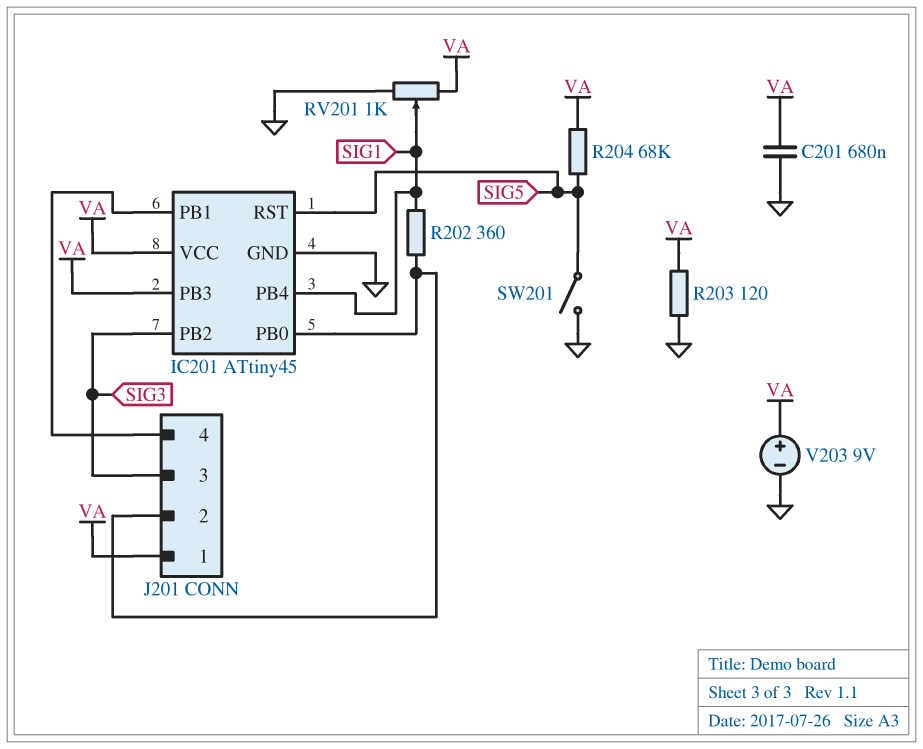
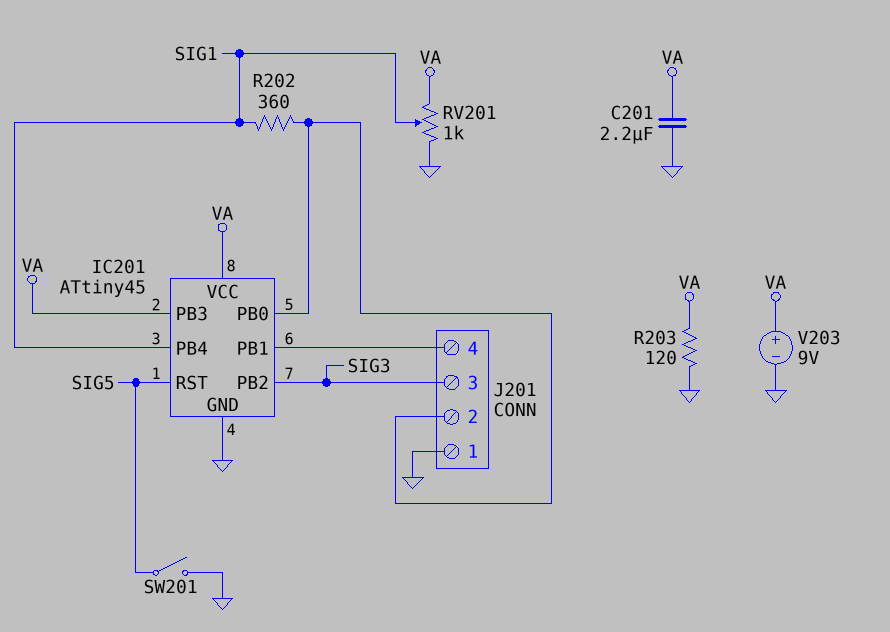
C201: 680nF (GND, VA) -> 2.2uF (GND, VA)
J201 pin 1: VA -> GND
R204: 68k (SIG5, VA) -> none

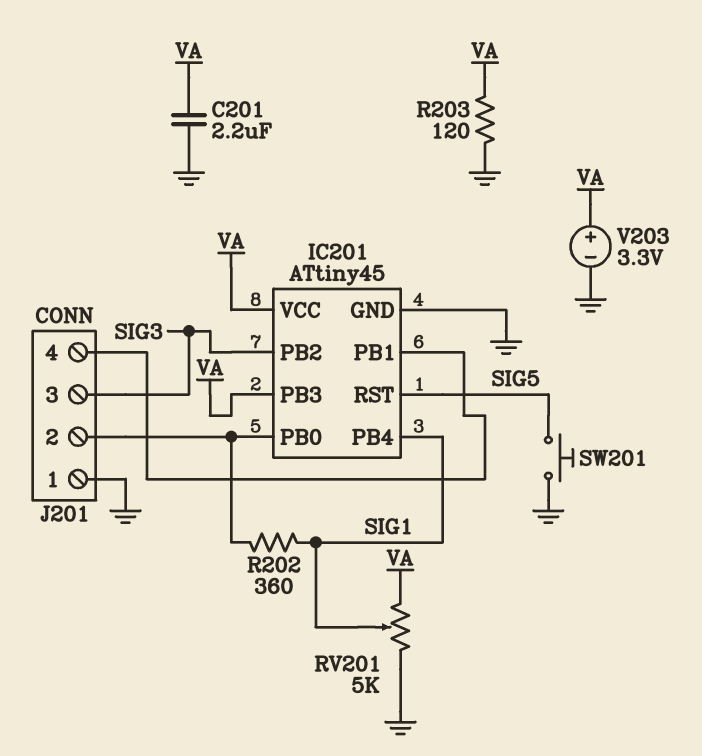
RV201: 1k (GND, VA, wiper SIG1) -> 5k (GND, VA, wiper SIG1)
SW201: switch (GND, SIG5) -> button (GND, SIG5)
V203: 9V (plus VA, minus GND) -> 3.3V (plus VA, minus GND)

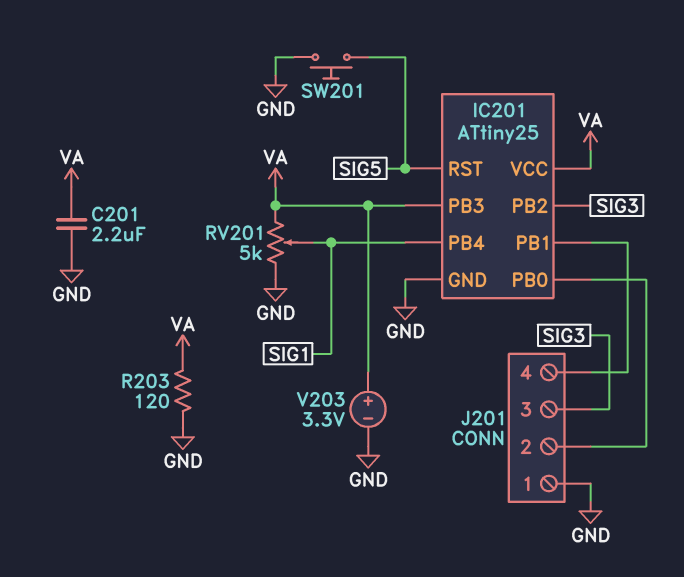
IC201: ATtiny45 -> ATtiny25
R202: 360 (IC201/PB0, SIG1) -> none

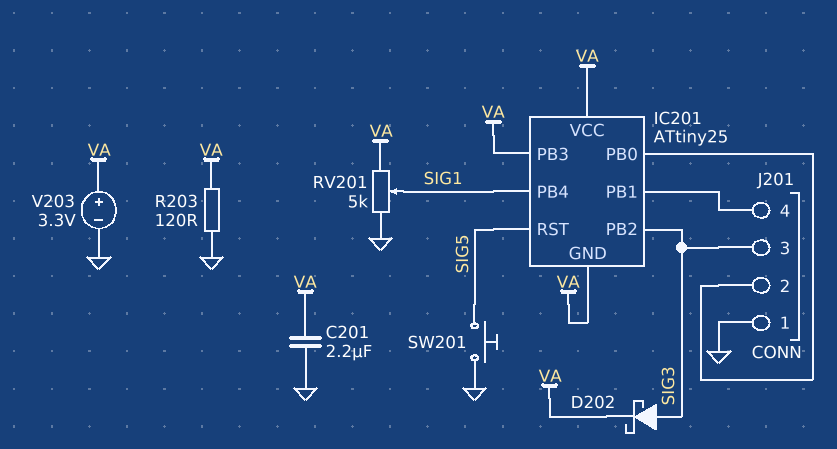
D202: none -> schottky (A SIG3, K VA)
IC201 pin GND: GND -> VA

